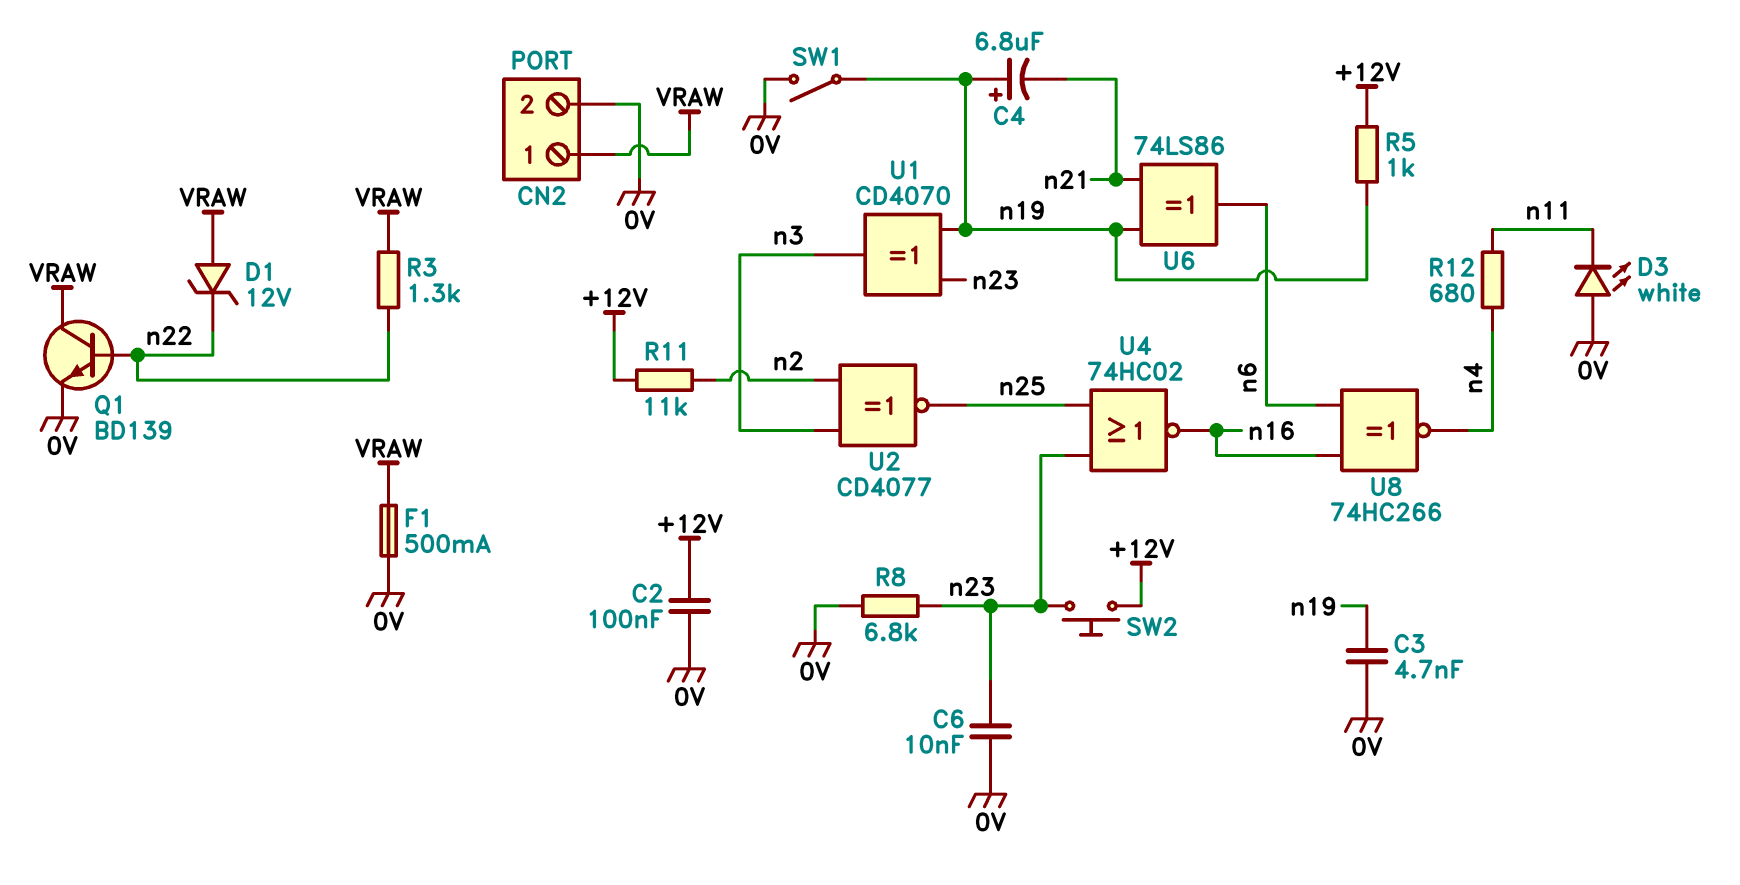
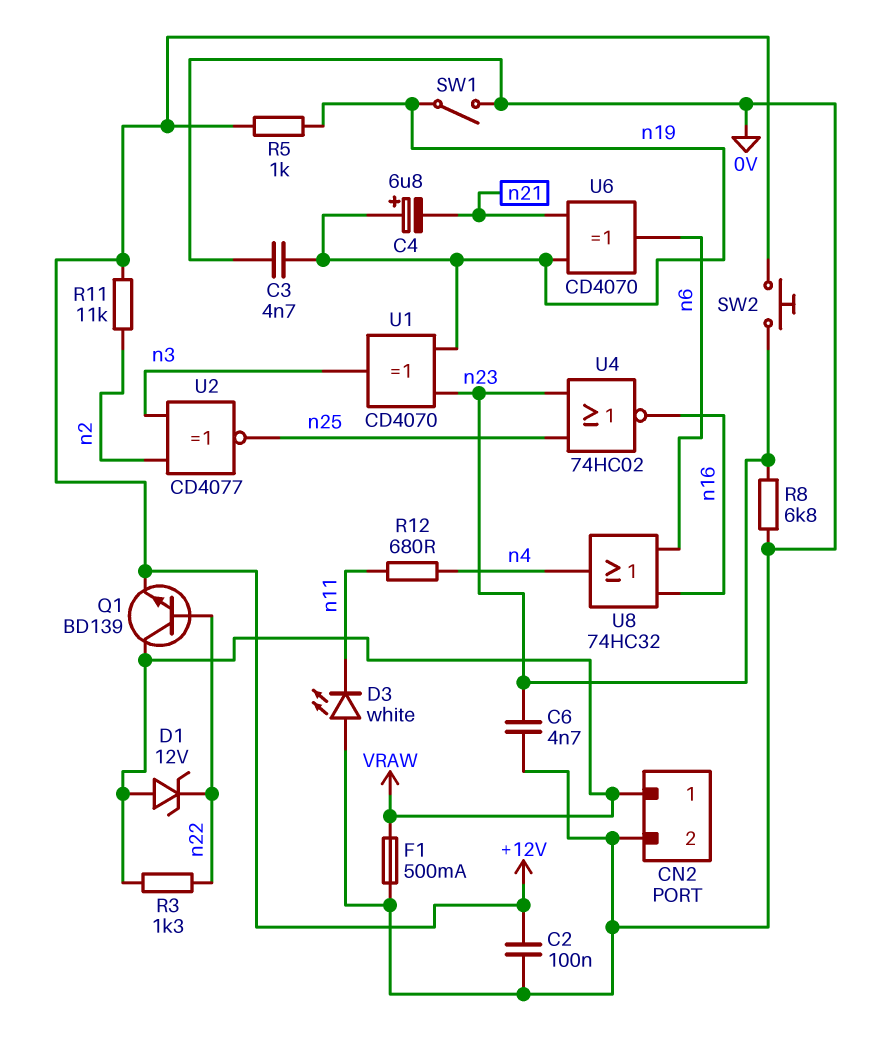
C6: 10nF (0V, n23) -> 4.7nF (0V, n23)
Q1: NPN BD139 (B n22, C VRAW, E 0V) -> NPN BD139 (B n22, C VRAW, E +12V)
U6: XOR 74LS86 (in n19, in n21, out n6) -> XOR CD4070 (in n19, in n21, out n6)
U8: XNOR 74HC266 (in n6, in n16, out n4) -> OR 74HC32 (in n6, in n16, out n4)

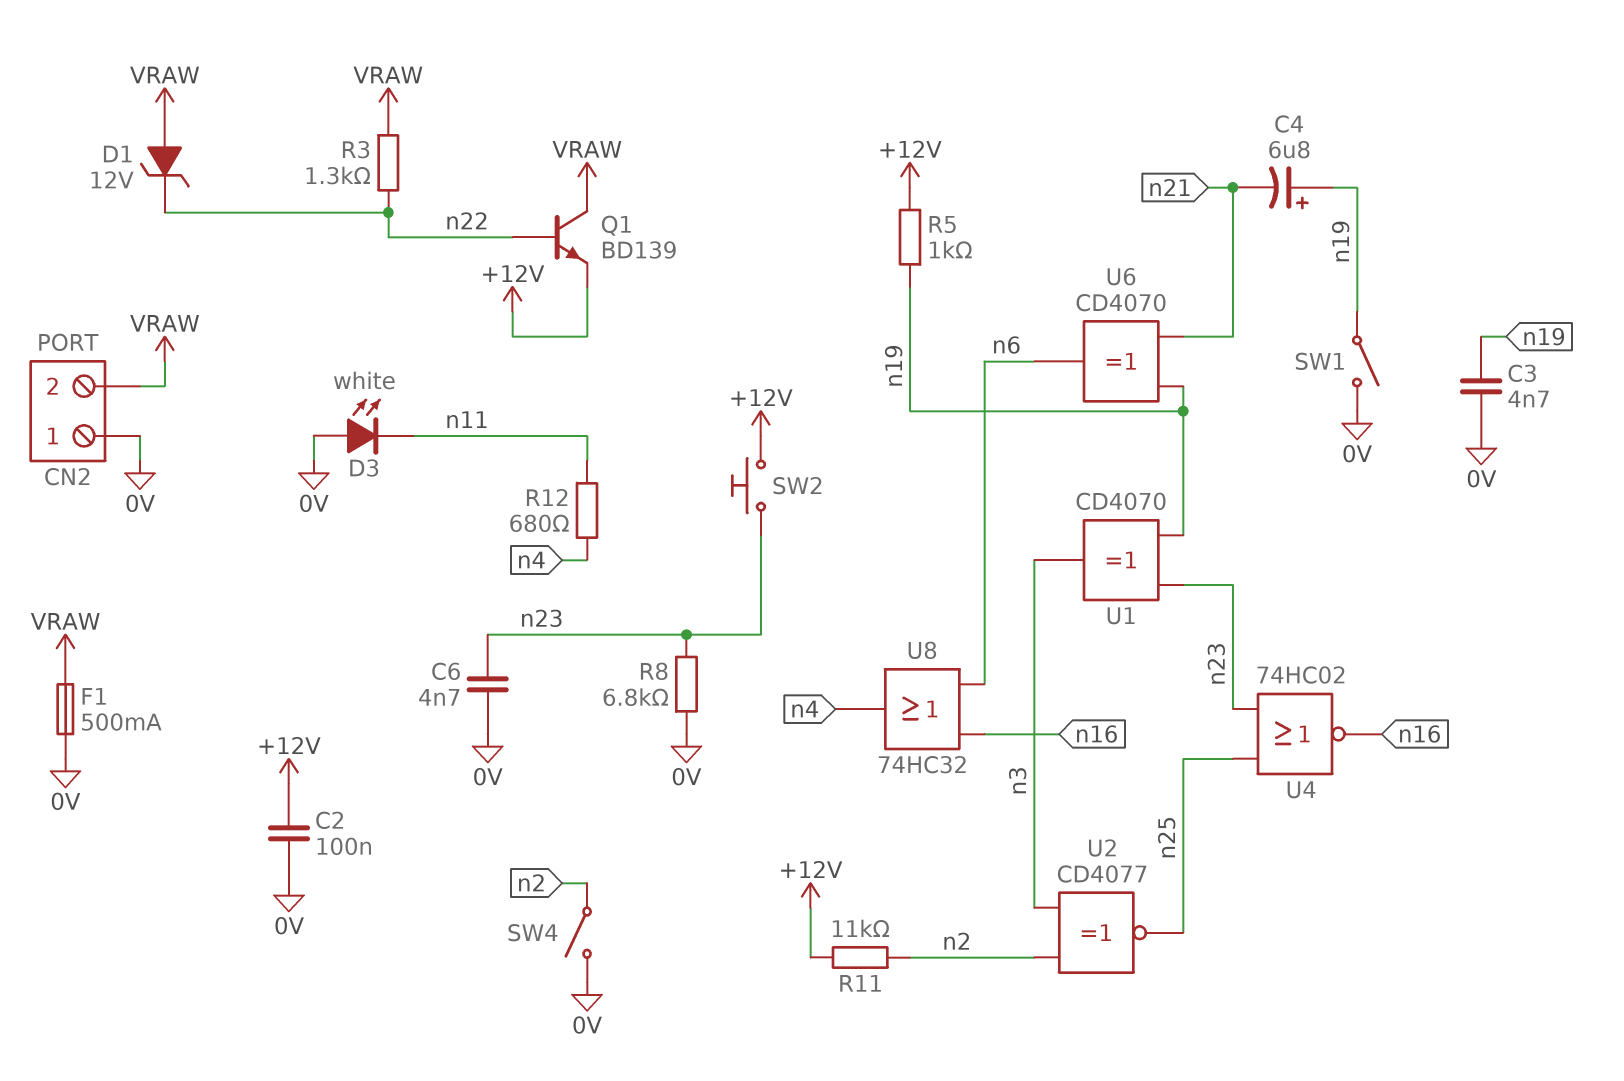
CN2 pin 1: VRAW -> 0V
CN2 pin 2: 0V -> VRAW
SW4: none -> switch (0V, n2)

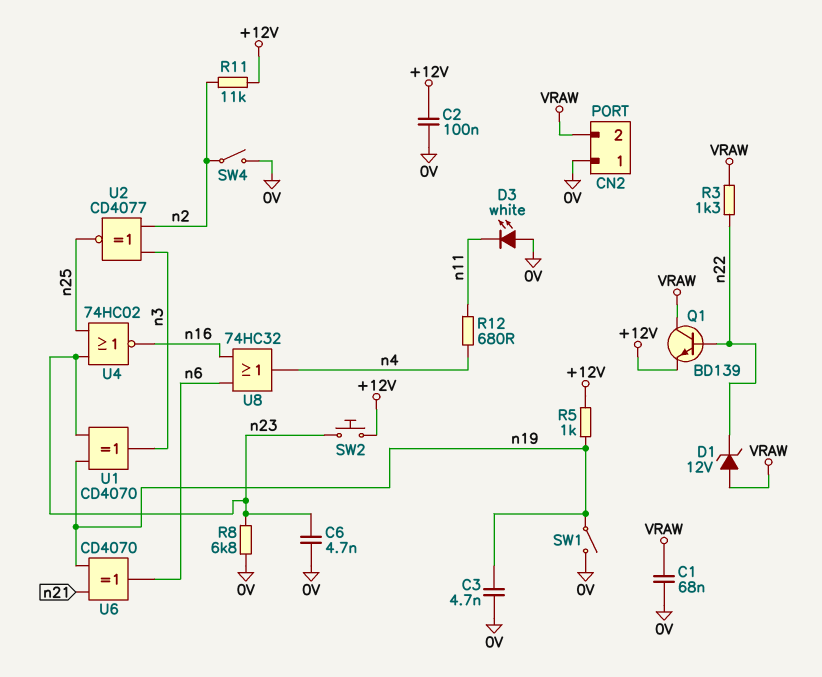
C1: none -> 68nF (0V, VRAW)
C4: 6.8uF (plus n19, minus n21) -> none
F1: 500mA (0V, VRAW) -> none

